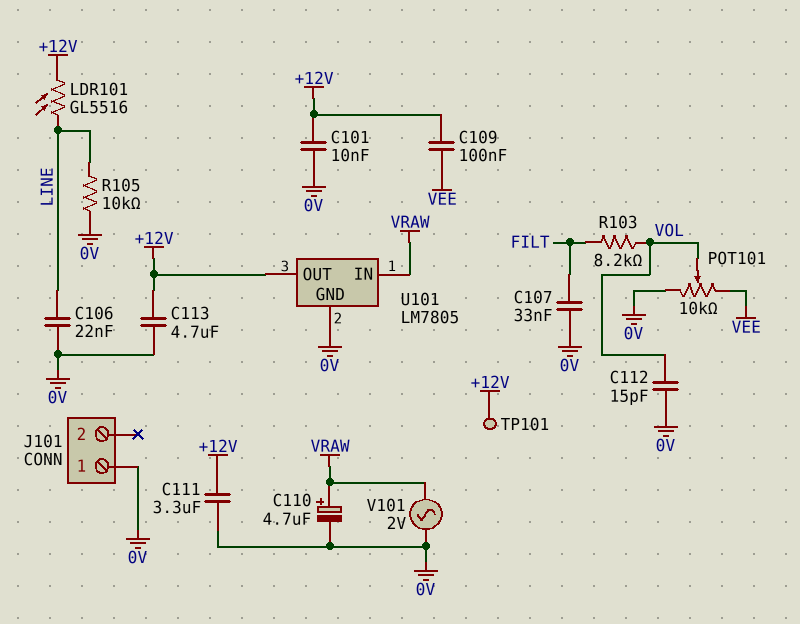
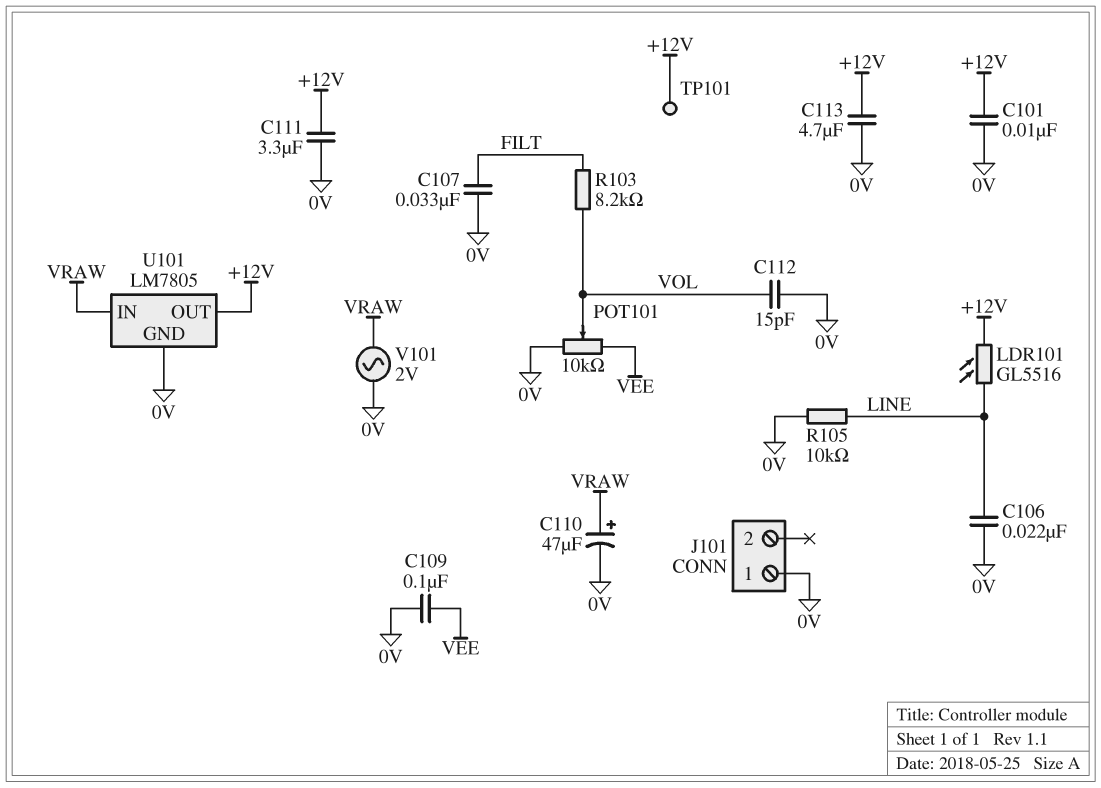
C109: 100nF (+12V, VEE) -> 100nF (0V, VEE)
C110: 4.7uF (plus VRAW, minus 0V) -> 47uF (plus VRAW, minus 0V)

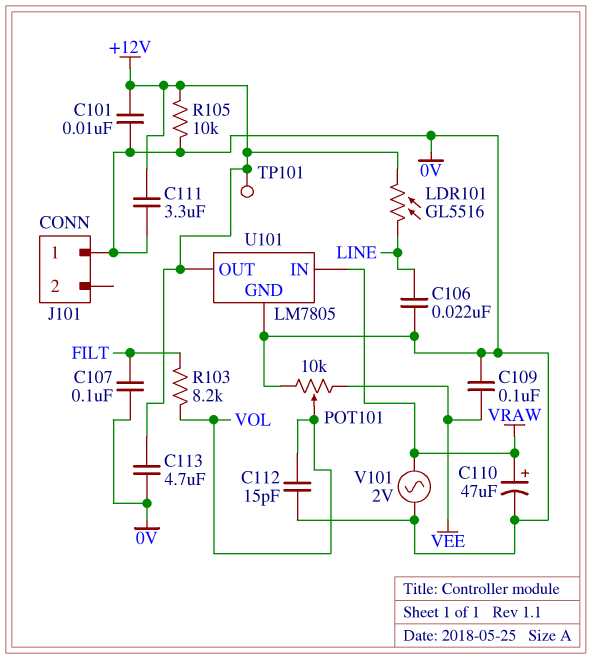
C107: 33nF (0V, FILT) -> 100nF (0V, FILT)
R105: 10k (0V, LINE) -> 10k (+12V, 0V)

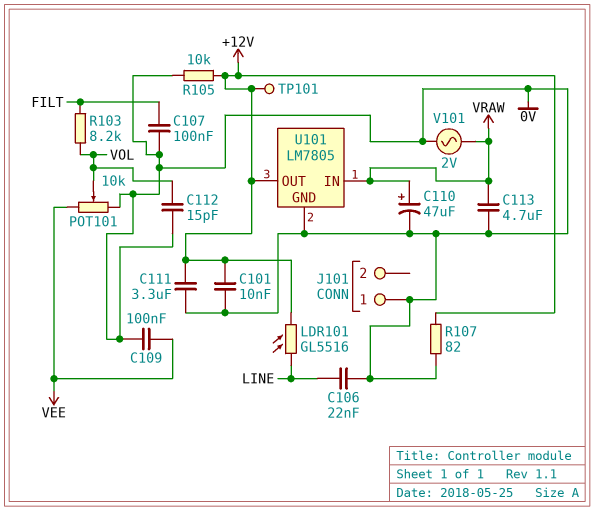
C113: 4.7uF (+12V, 0V) -> 4.7uF (0V, VRAW)
R107: none -> 82 (+12V, 0V)

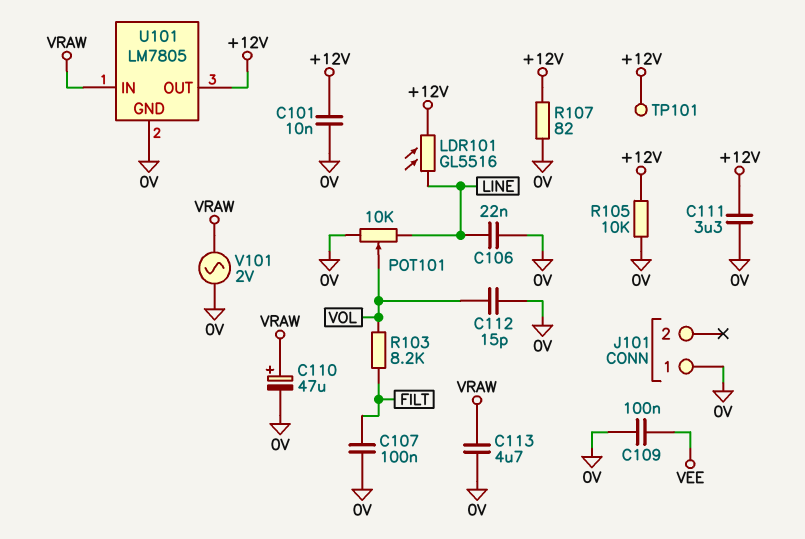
POT101: 10k (0V, VEE, wiper VOL) -> 10k (0V, LINE, wiper VOL)

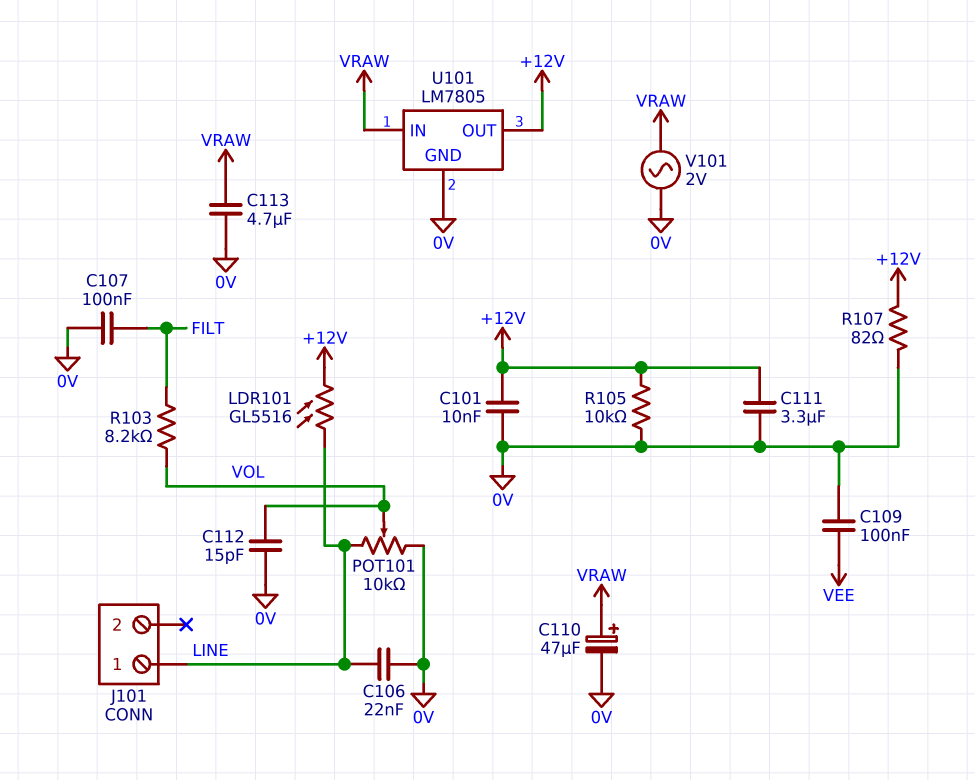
J101 pin 1: 0V -> LINE
TP101: test point (+12V) -> none

